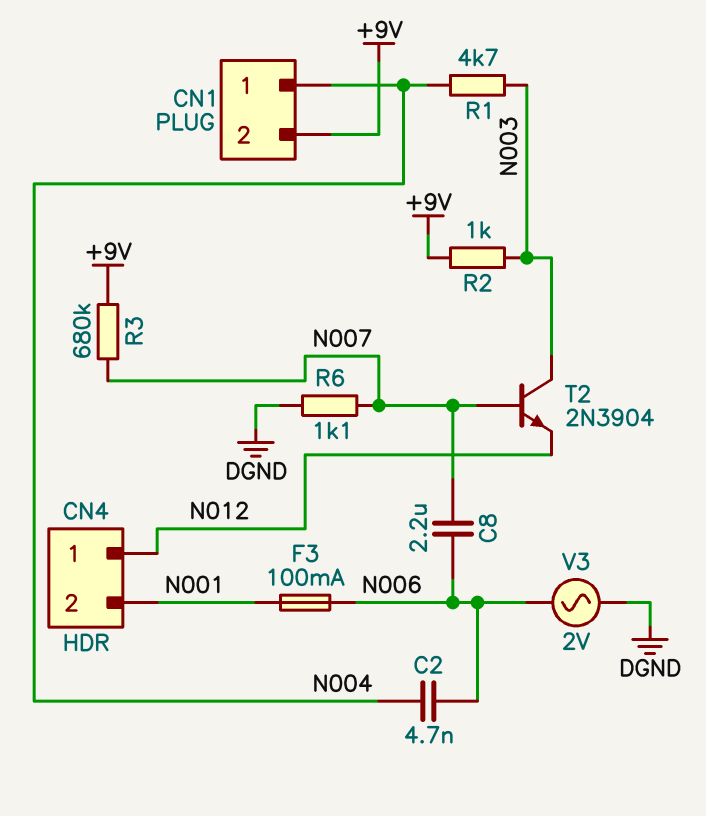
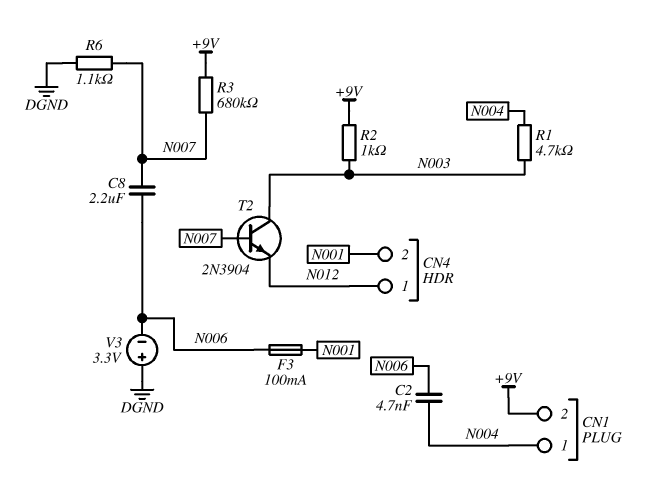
V3: AC 2V (DGND, N006) -> 3.3V (plus DGND, minus N006)

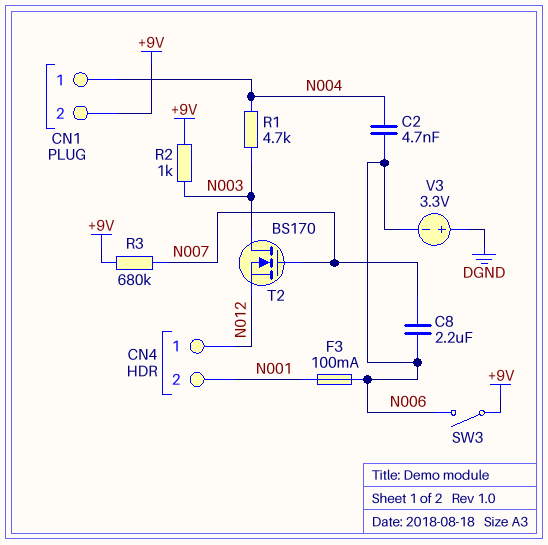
R6: 1.1k (DGND, N007) -> none
SW3: none -> switch (+9V, N006)
T2: NPN 2N3904 (B N007, C N003, E N012) -> NMOS BS170 (G N007, D N003, S N012)

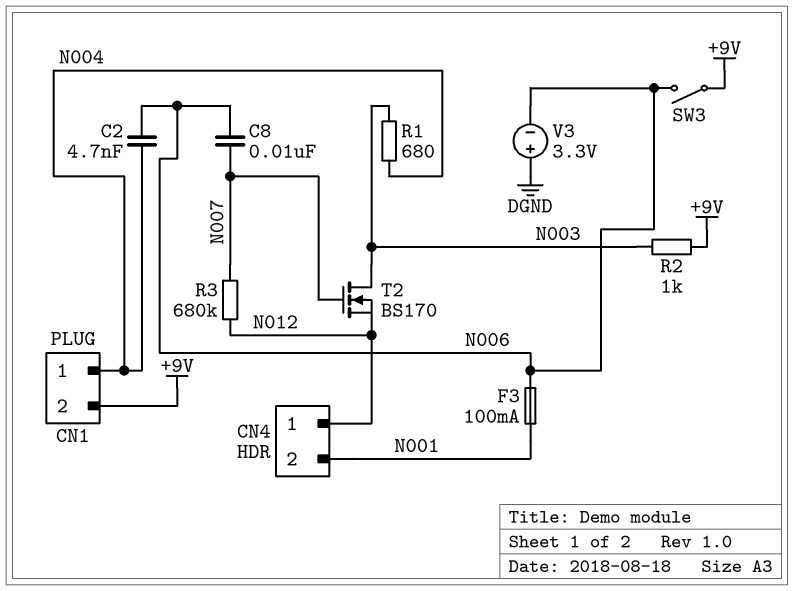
C8: 2.2uF (N006, N007) -> 10nF (N006, N007)
R1: 4.7k (N003, N004) -> 680 (N003, N004)
R3: 680k (+9V, N007) -> 680k (N007, N012)

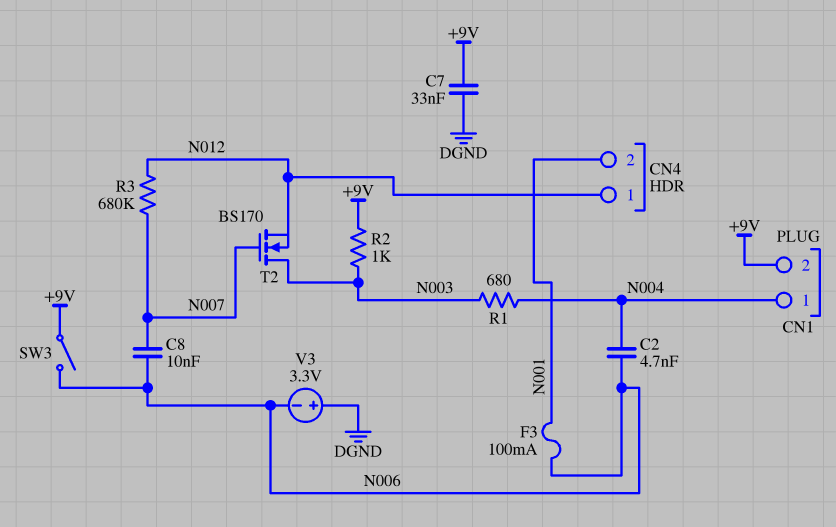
C7: none -> 33nF (+9V, DGND)

